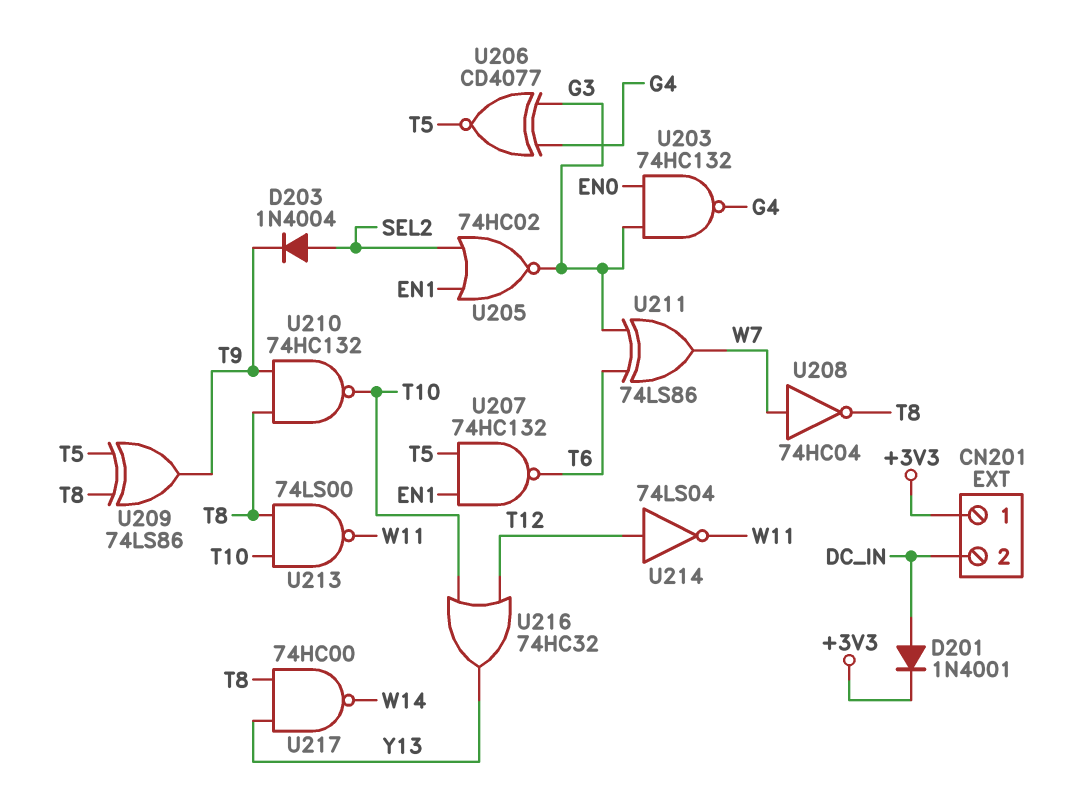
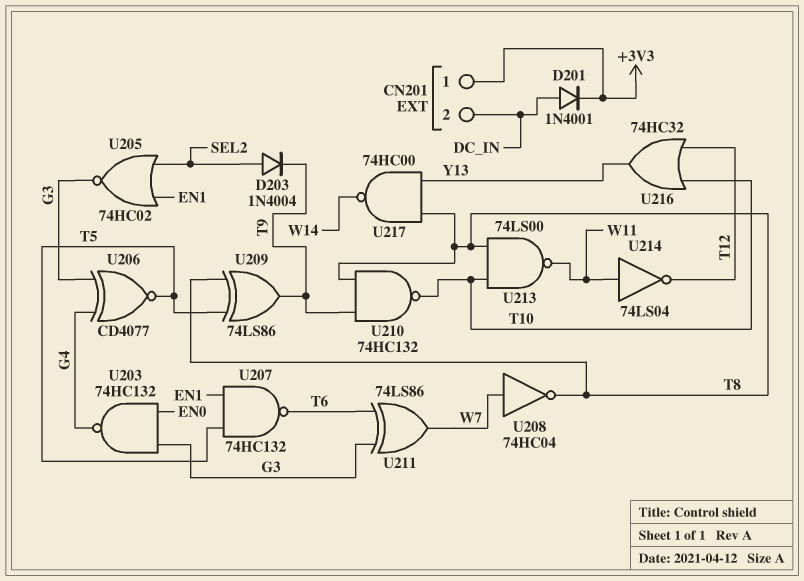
U214: NOT 74LS04 (in T12, out W11) -> NOT 74LS04 (in W11, out T12)

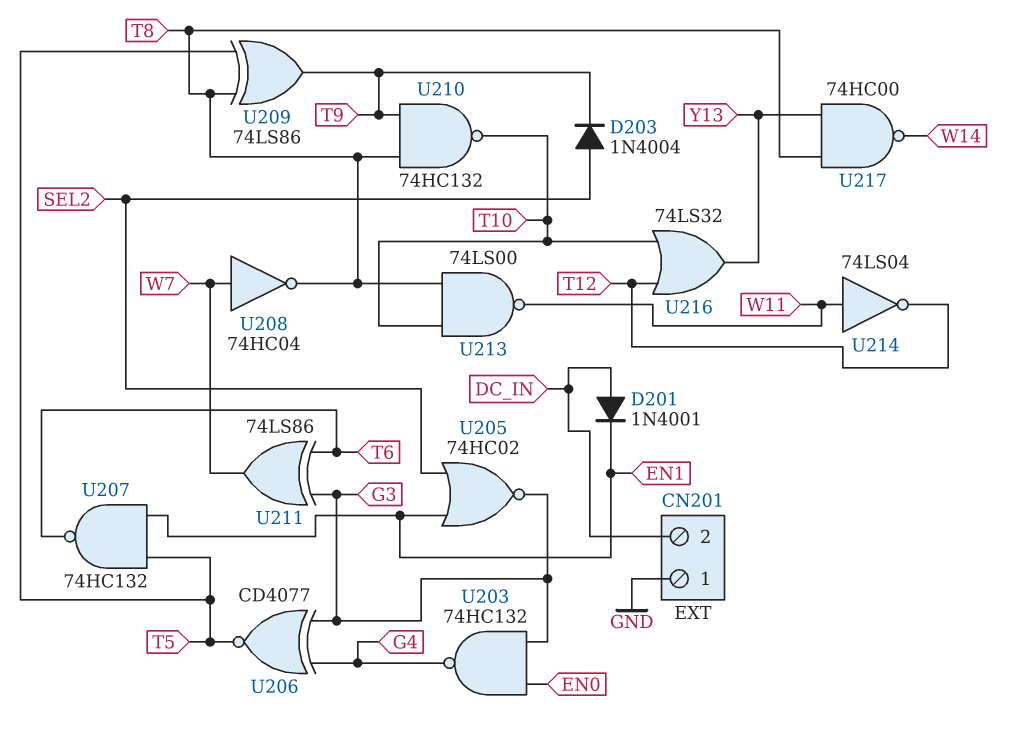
CN201 pin 1: +3V3 -> GND
D201: diode 1N4001 (A DC_IN, K +3V3) -> diode 1N4001 (A DC_IN, K EN1)
U216: OR 74HC32 (in T10, in T12, out Y13) -> OR 74LS32 (in T10, in T12, out Y13)

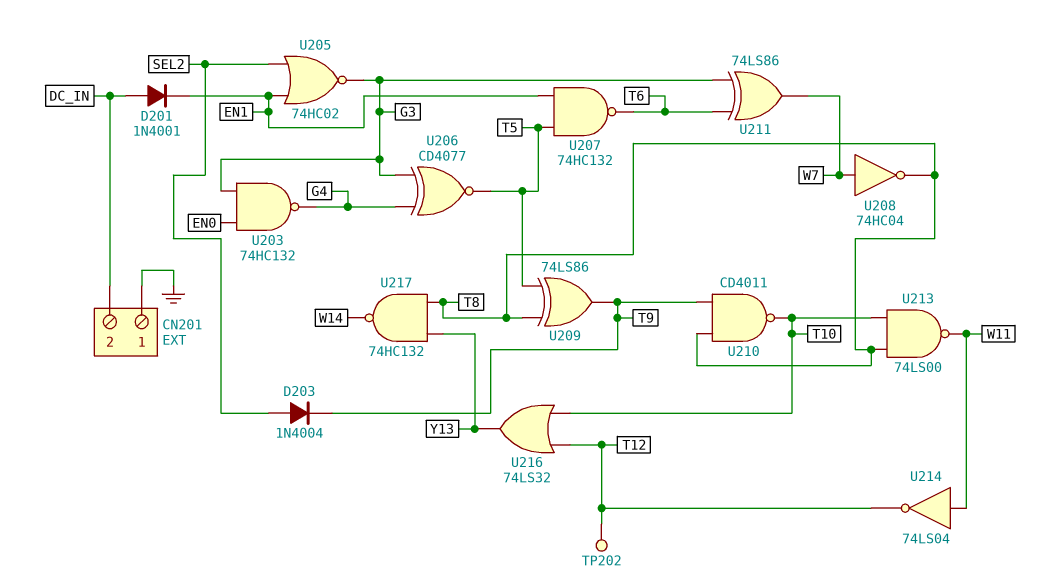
TP202: none -> test point (T12)
U210: NAND 74HC132 (in T8, in T9, out T10) -> NAND CD4011 (in T8, in T9, out T10)
U217: NAND 74HC00 (in T8, in Y13, out W14) -> NAND 74HC132 (in T8, in Y13, out W14)

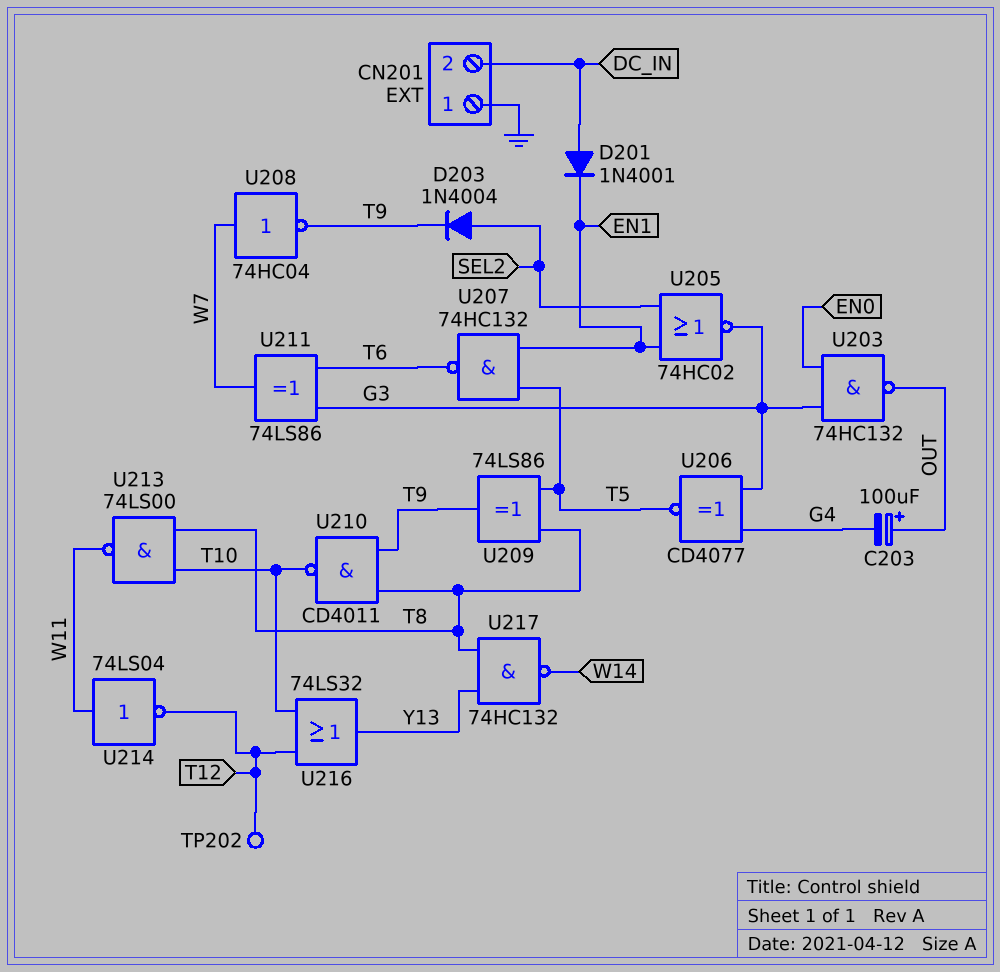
C203: none -> 100uF (plus OUT, minus G4)
U203: NAND 74HC132 (in EN0, in G3, out G4) -> NAND 74HC132 (in EN0, in G3, out OUT)
U208: NOT 74HC04 (in W7, out T8) -> NOT 74HC04 (in W7, out T9)

